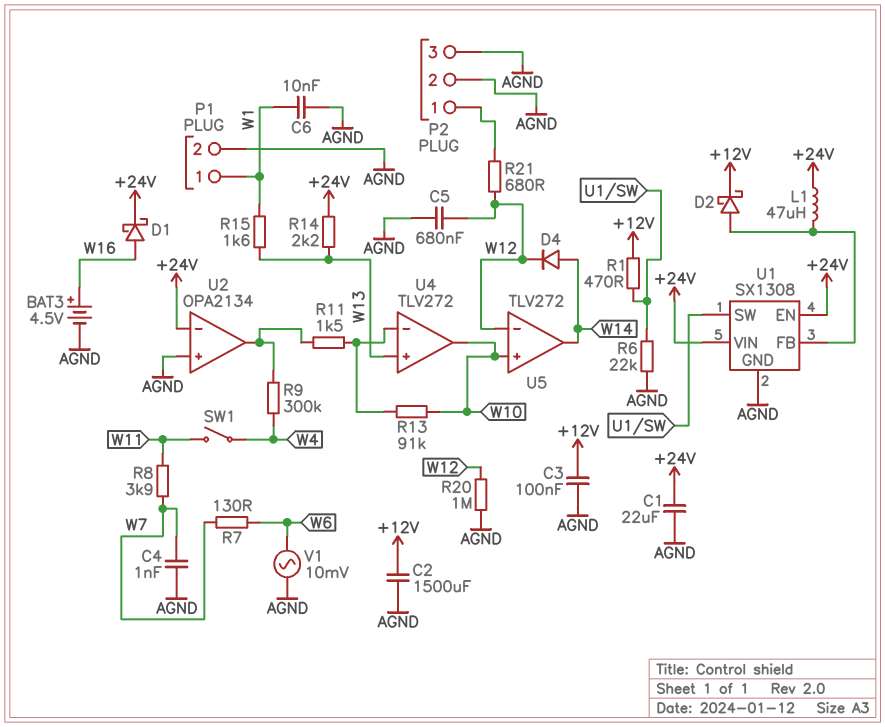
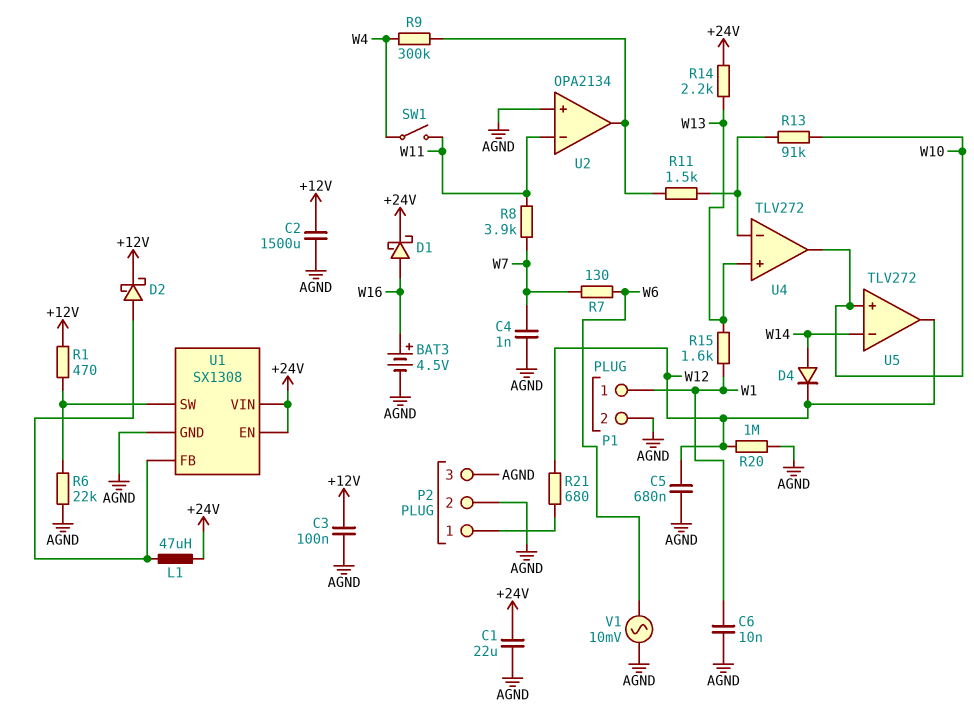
U2 pin in-: +24V -> W11
U5 pin in-: W12 -> W14
U5 pin out: W14 -> W12

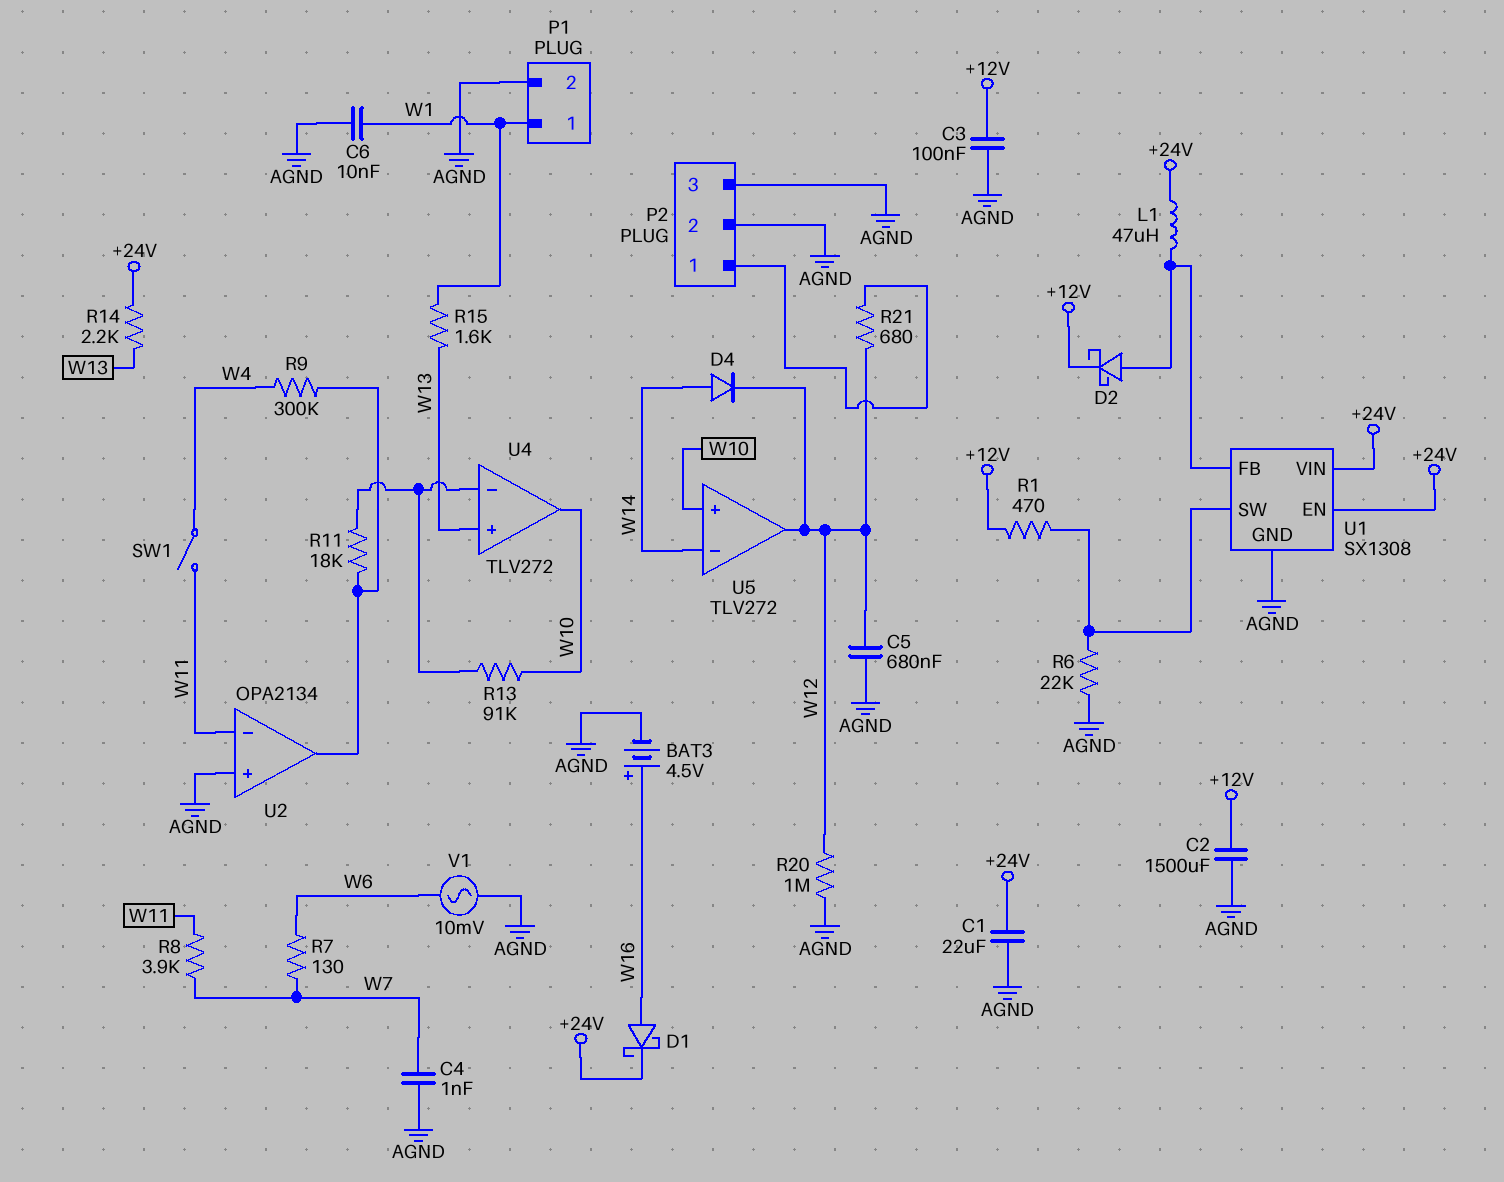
R11: 1.5k (U2/out, U4/in-) -> 18k (U2/out, U4/in-)

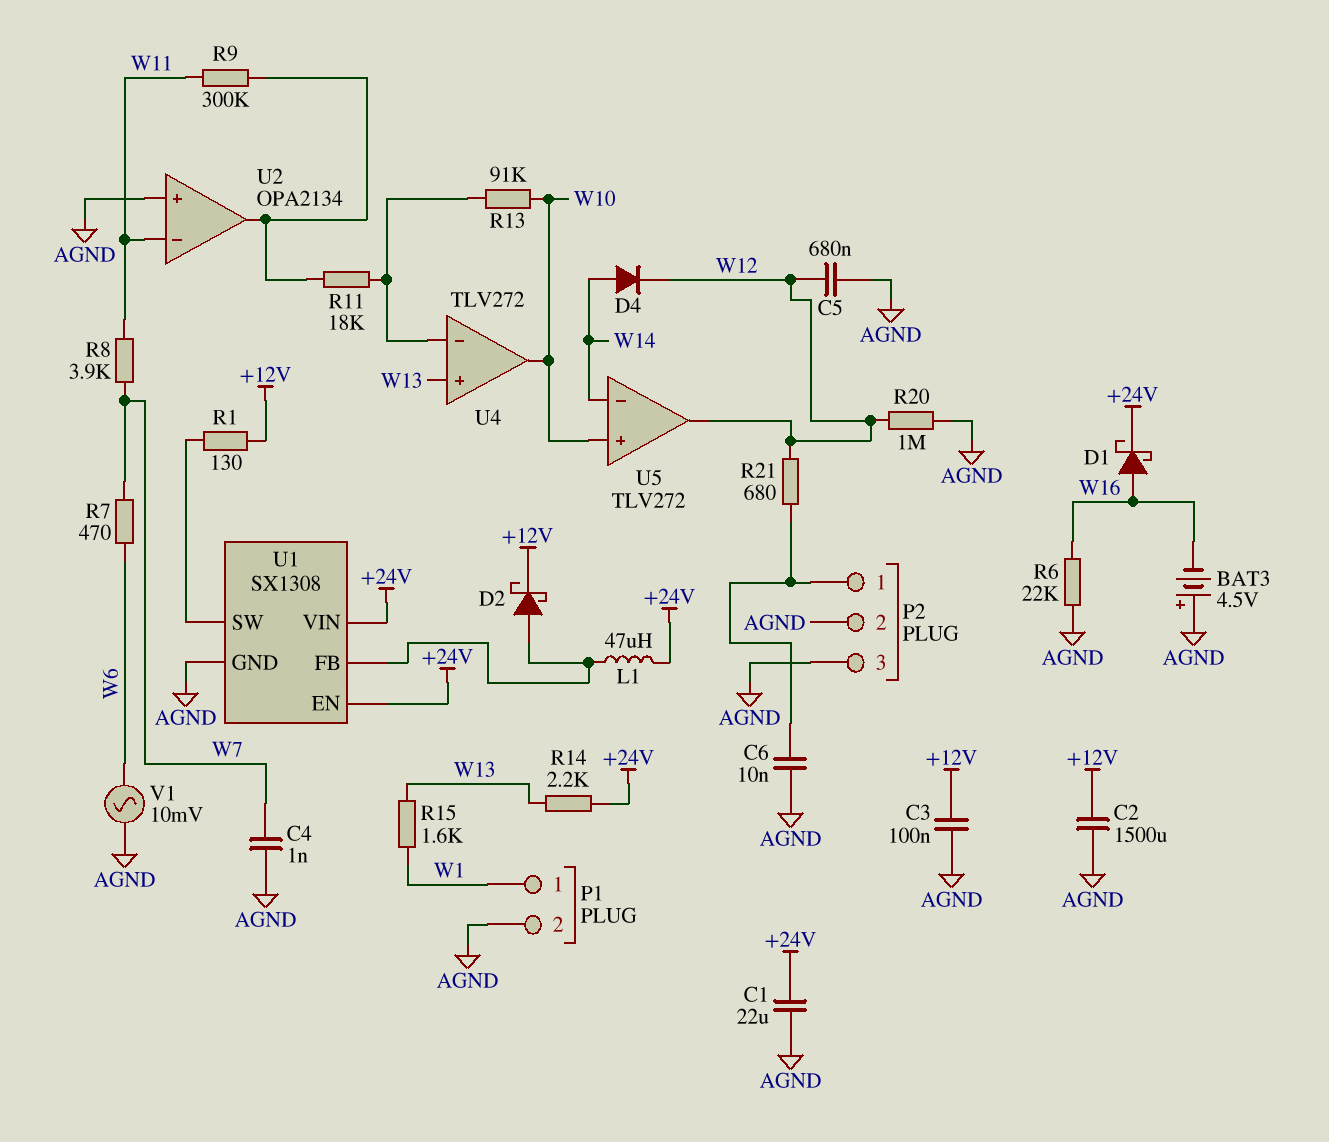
BAT3: 4.5V (plus W16, minus AGND) -> 4.5V (plus AGND, minus W16)
C6: 10nF (AGND, W1) -> 10nF (AGND, P2/1)
R1: 470 (+12V, U1/SW) -> 130 (+12V, U1/SW)
R6: 22k (AGND, U1/SW) -> 22k (AGND, W16)
R7: 130 (W6, W7) -> 470 (W6, W7)
R9: 300k (U2/out, W4) -> 300k (U2/out, W11)
SW1: switch (W4, W11) -> none

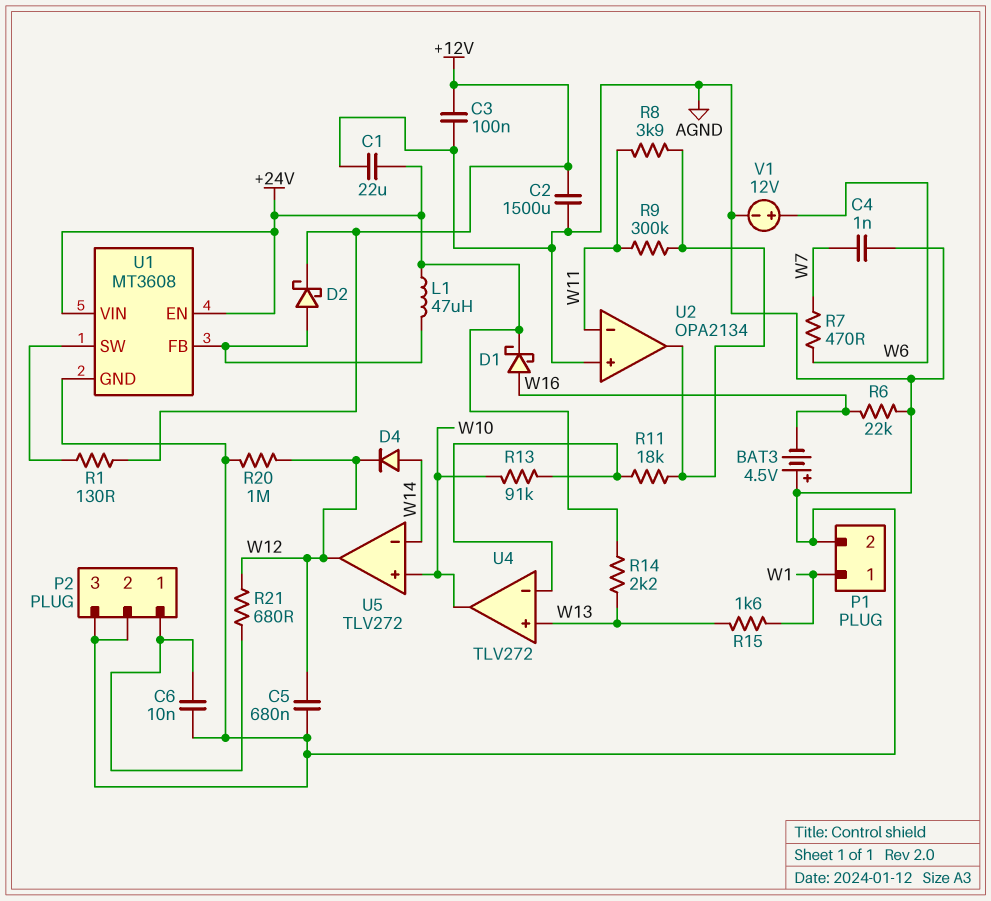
R8: 3.9k (W7, W11) -> 3.9k (U2/out, W11)
U1: SX1308 -> MT3608
V1: AC 10mV (AGND, W6) -> 12V (plus W6, minus AGND)

